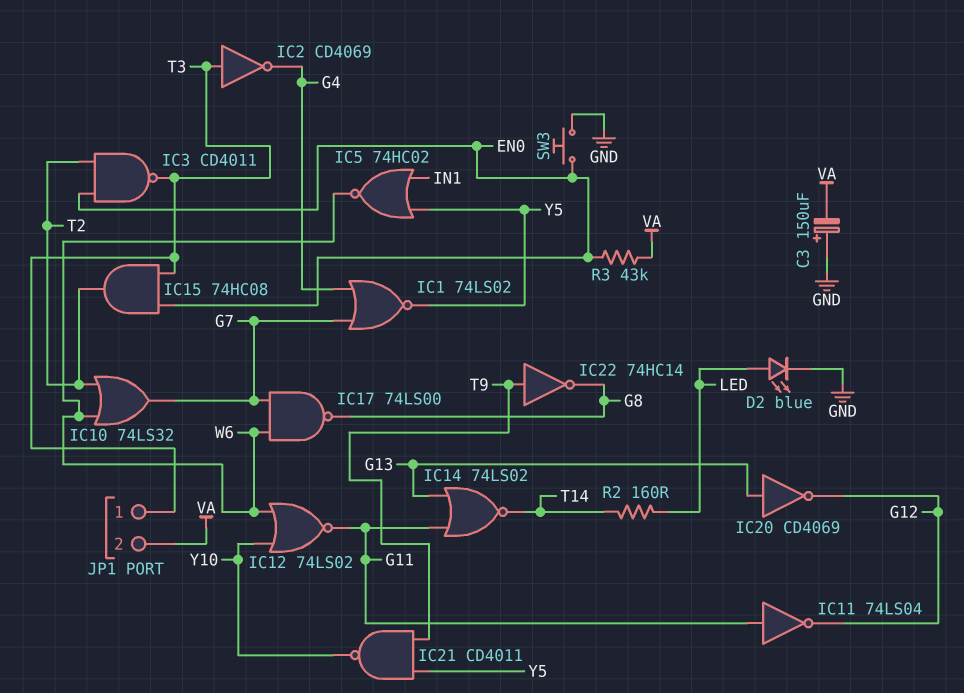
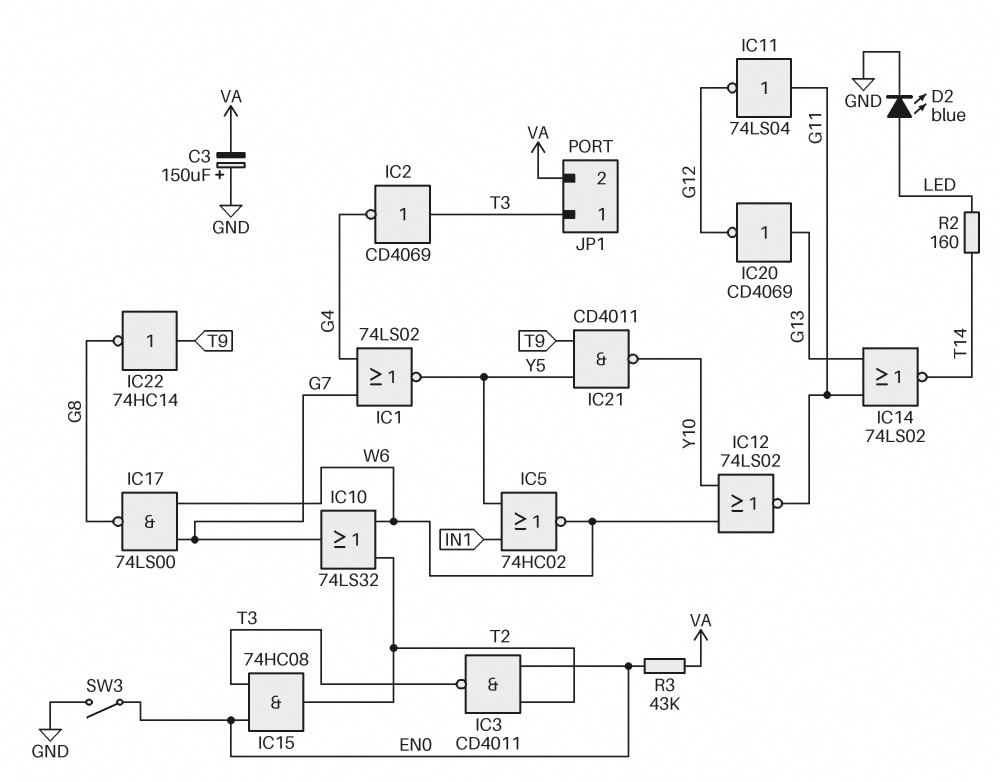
SW3: button (EN0, GND) -> switch (EN0, GND)

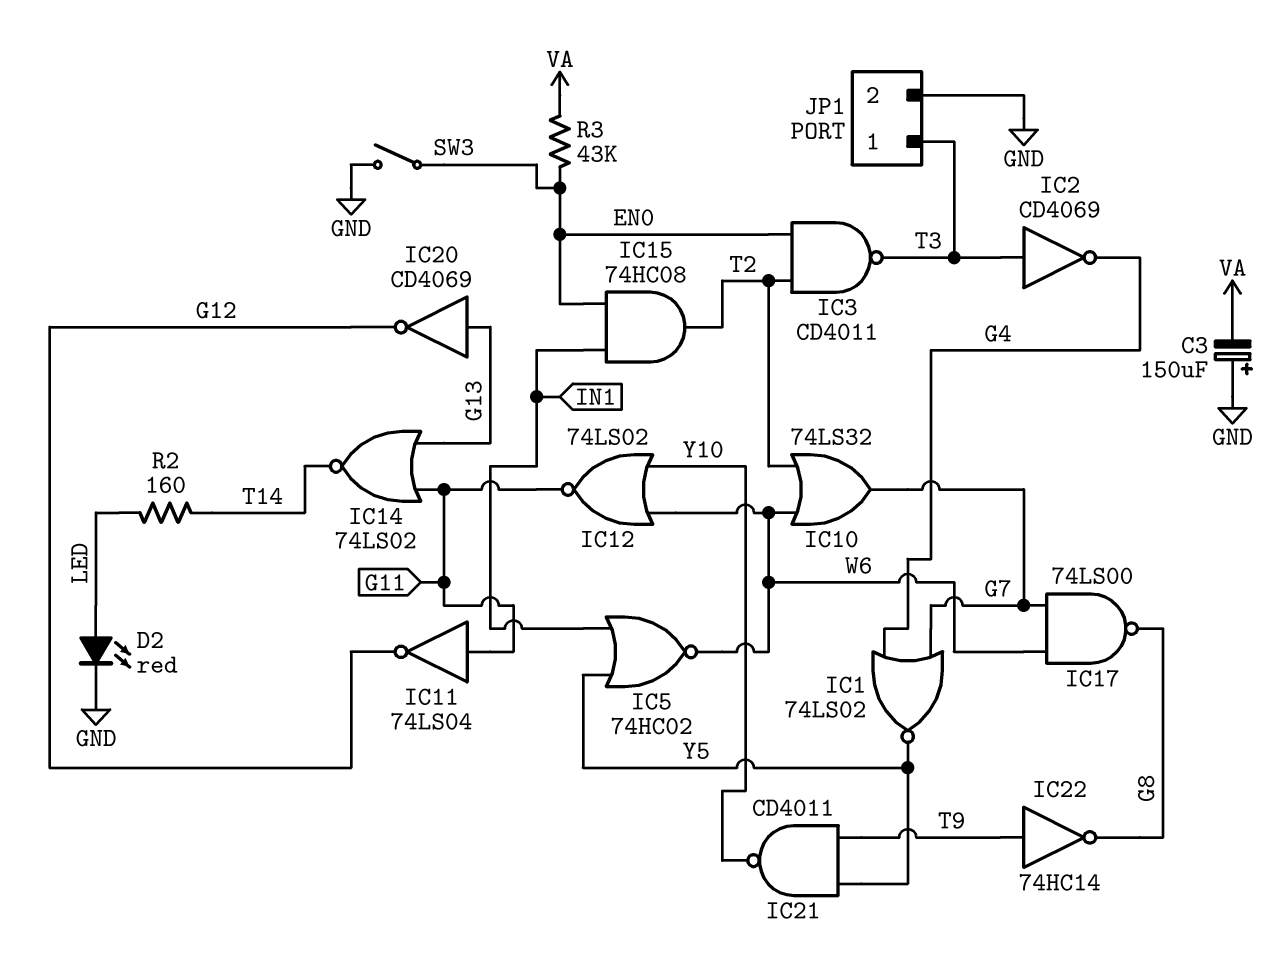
D2: LED blue (A LED, K GND) -> LED red (A LED, K GND)
IC15: AND 74HC08 (in EN0, in T3, out T2) -> AND 74HC08 (in EN0, in IN1, out T2)
JP1 pin 2: VA -> GND

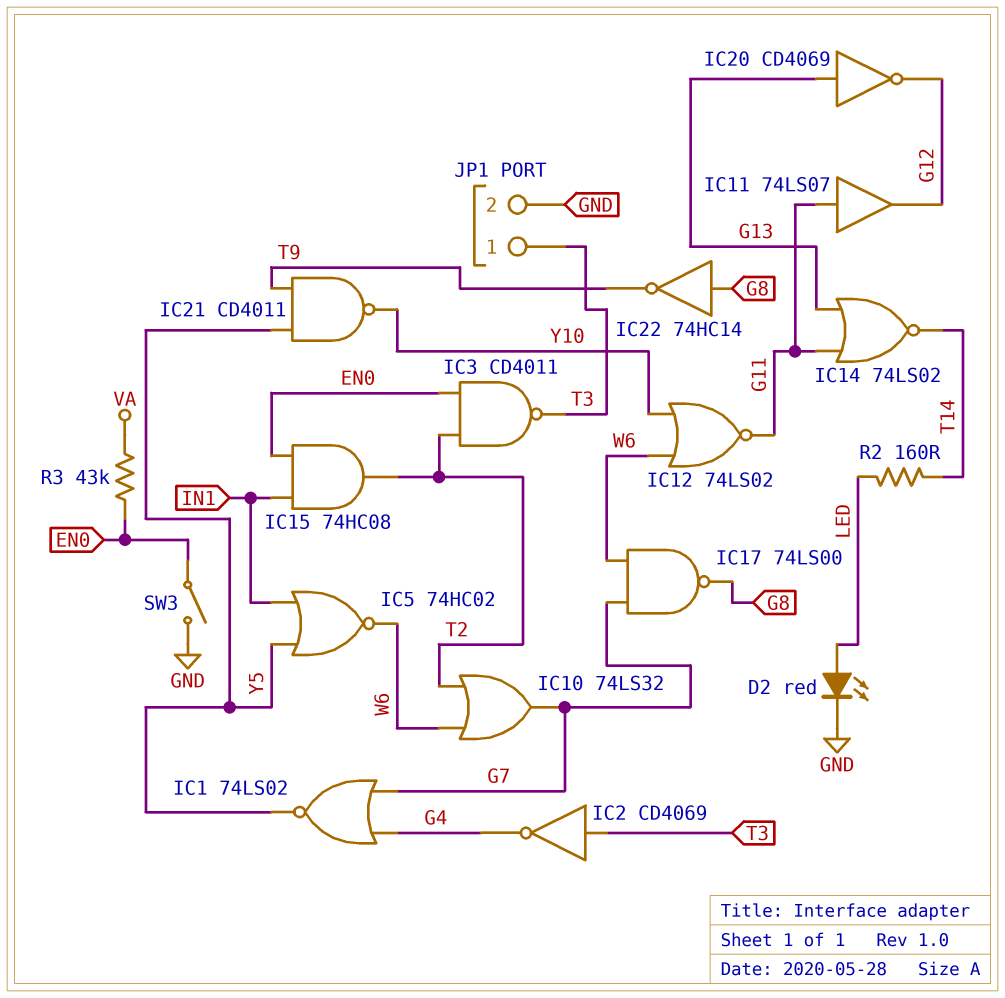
C3: 150uF (plus GND, minus VA) -> none
IC11: NOT 74LS04 (in G11, out G12) -> buffer 74LS07 (in G11, out G12)
IC22: NOT 74HC14 (in T9, out G8) -> NOT 74HC14 (in G8, out T9)

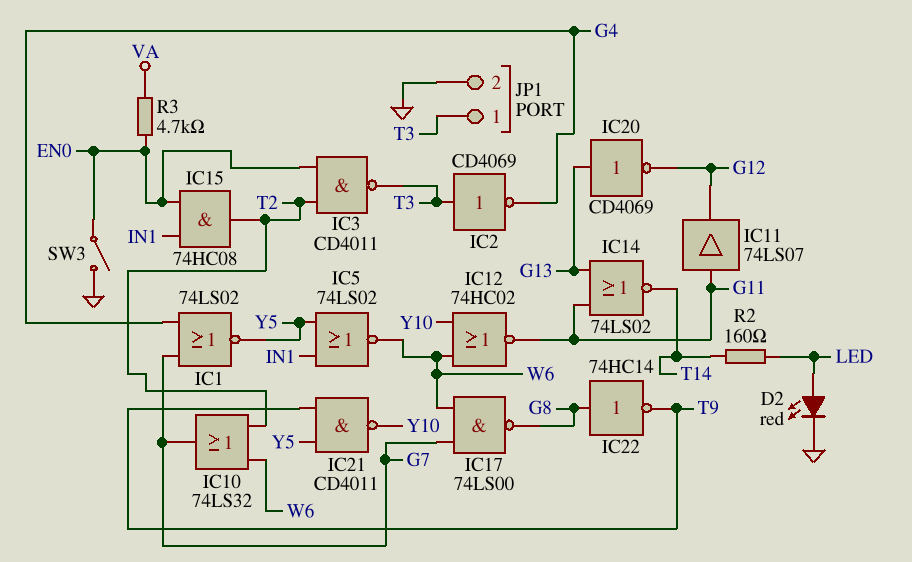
IC5: NOR 74HC02 (in IN1, in Y5, out W6) -> NOR 74LS02 (in IN1, in Y5, out W6)
IC12: NOR 74LS02 (in W6, in Y10, out G11) -> NOR 74HC02 (in W6, in Y10, out G11)
R3: 43k (EN0, VA) -> 4.7k (EN0, VA)

